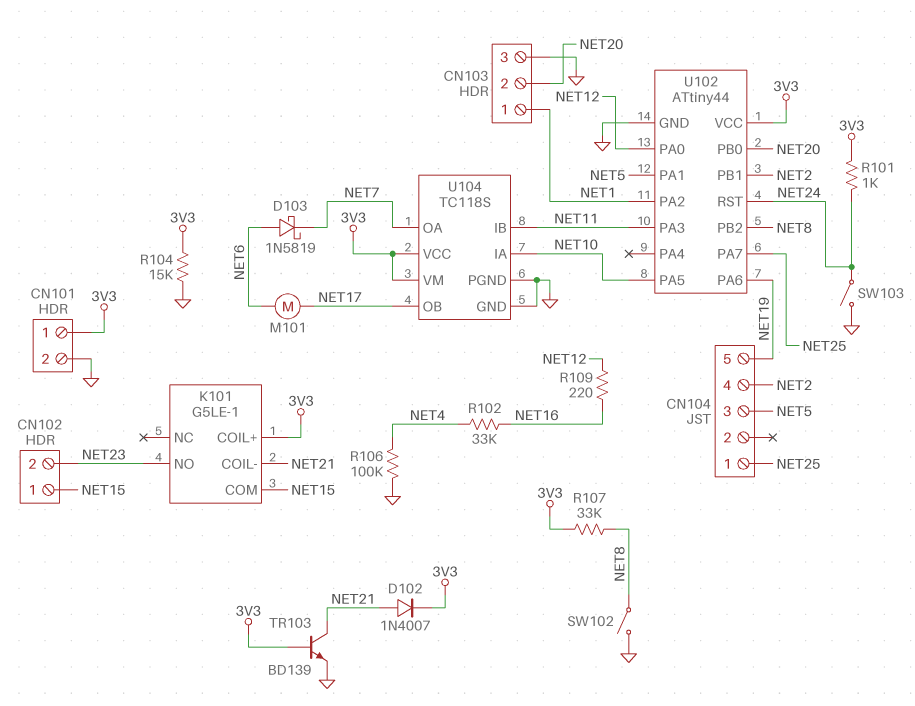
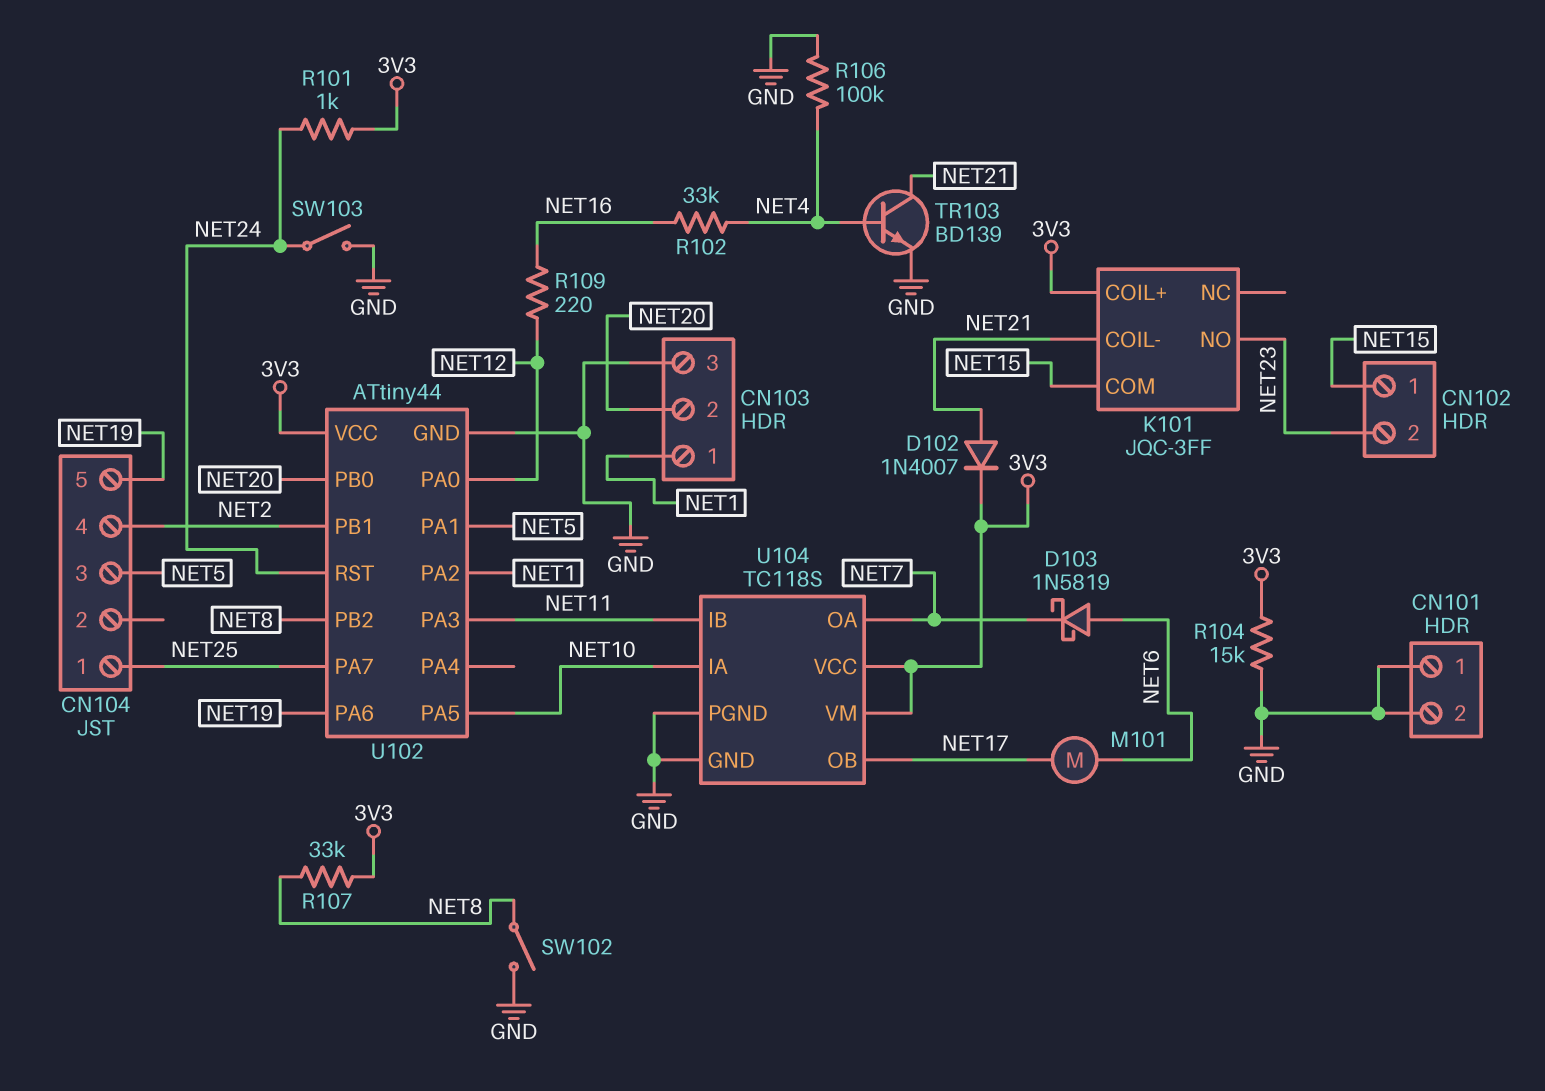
CN101 pin 1: 3V3 -> GND
K101: G5LE-1 -> JQC-3FF
TR103: NPN BD139 (B 3V3, C NET21, E GND) -> NPN BD139 (B NET4, C NET21, E GND)

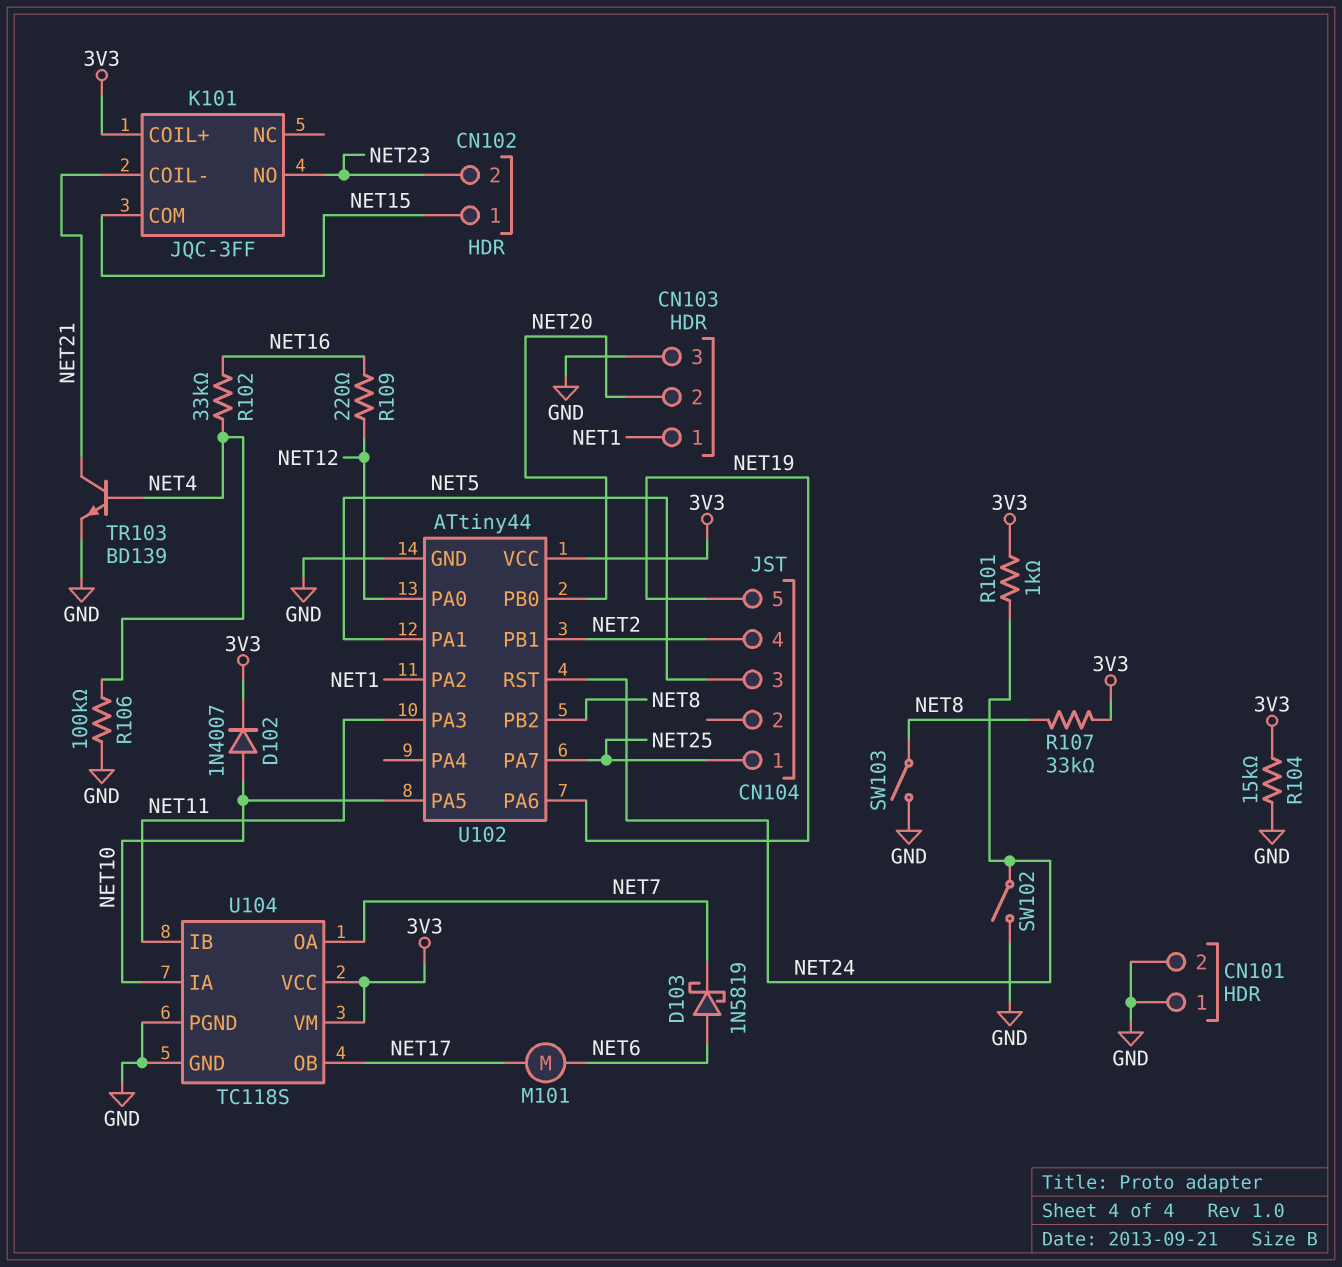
D102: diode 1N4007 (A NET21, K 3V3) -> diode 1N4007 (A NET10, K 3V3)
SW102: switch (GND, NET8) -> switch (GND, NET24)
SW103: switch (GND, NET24) -> switch (GND, NET8)

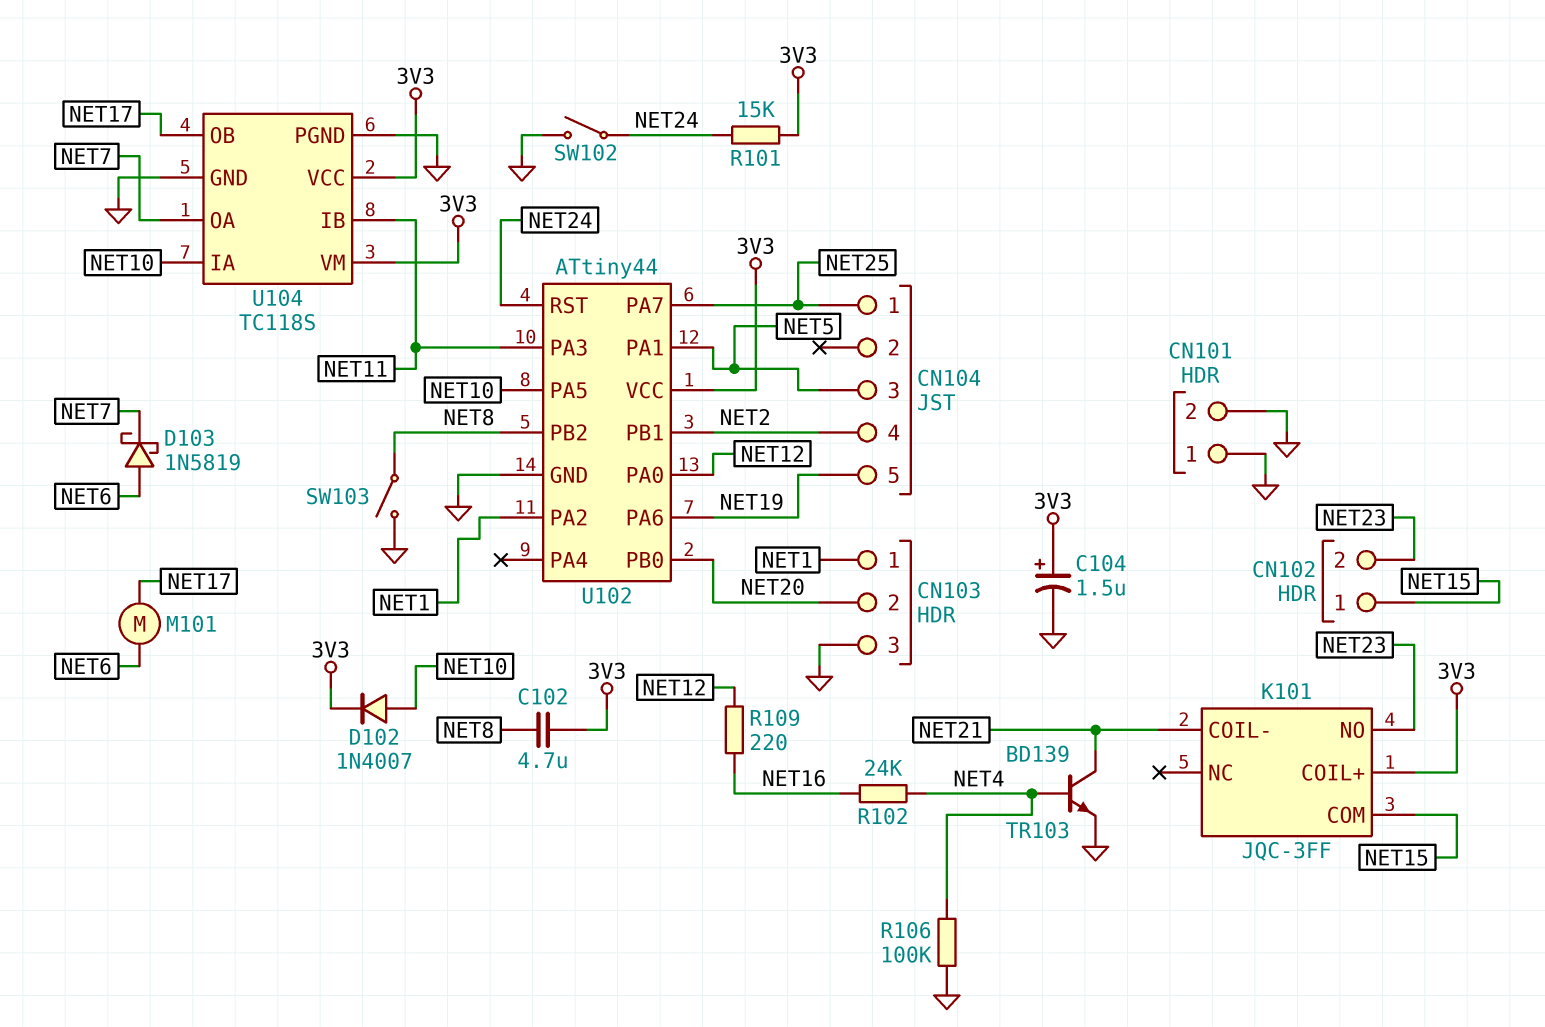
C102: none -> 4.7uF (3V3, NET8)
C104: none -> 1.5uF (plus 3V3, minus GND)
R101: 1k (3V3, NET24) -> 15k (3V3, NET24)
R102: 33k (NET4, NET16) -> 24k (NET4, NET16)
R104: 15k (3V3, GND) -> none
R107: 33k (3V3, NET8) -> none

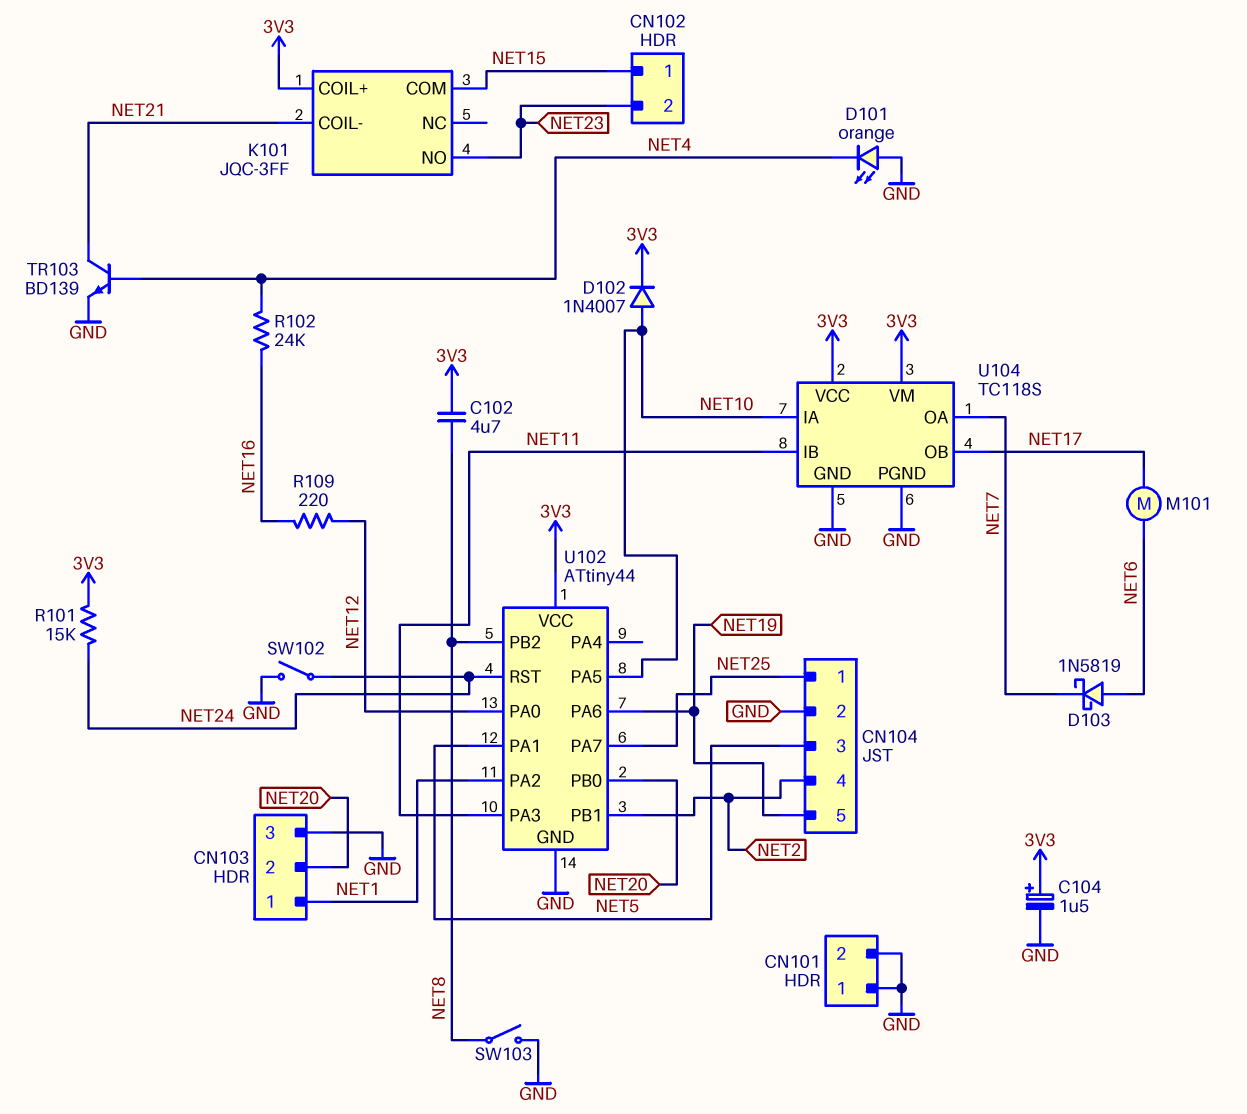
CN104 pin 2: none -> GND
D101: none -> LED orange (A GND, K NET4)
R106: 100k (GND, NET4) -> none

